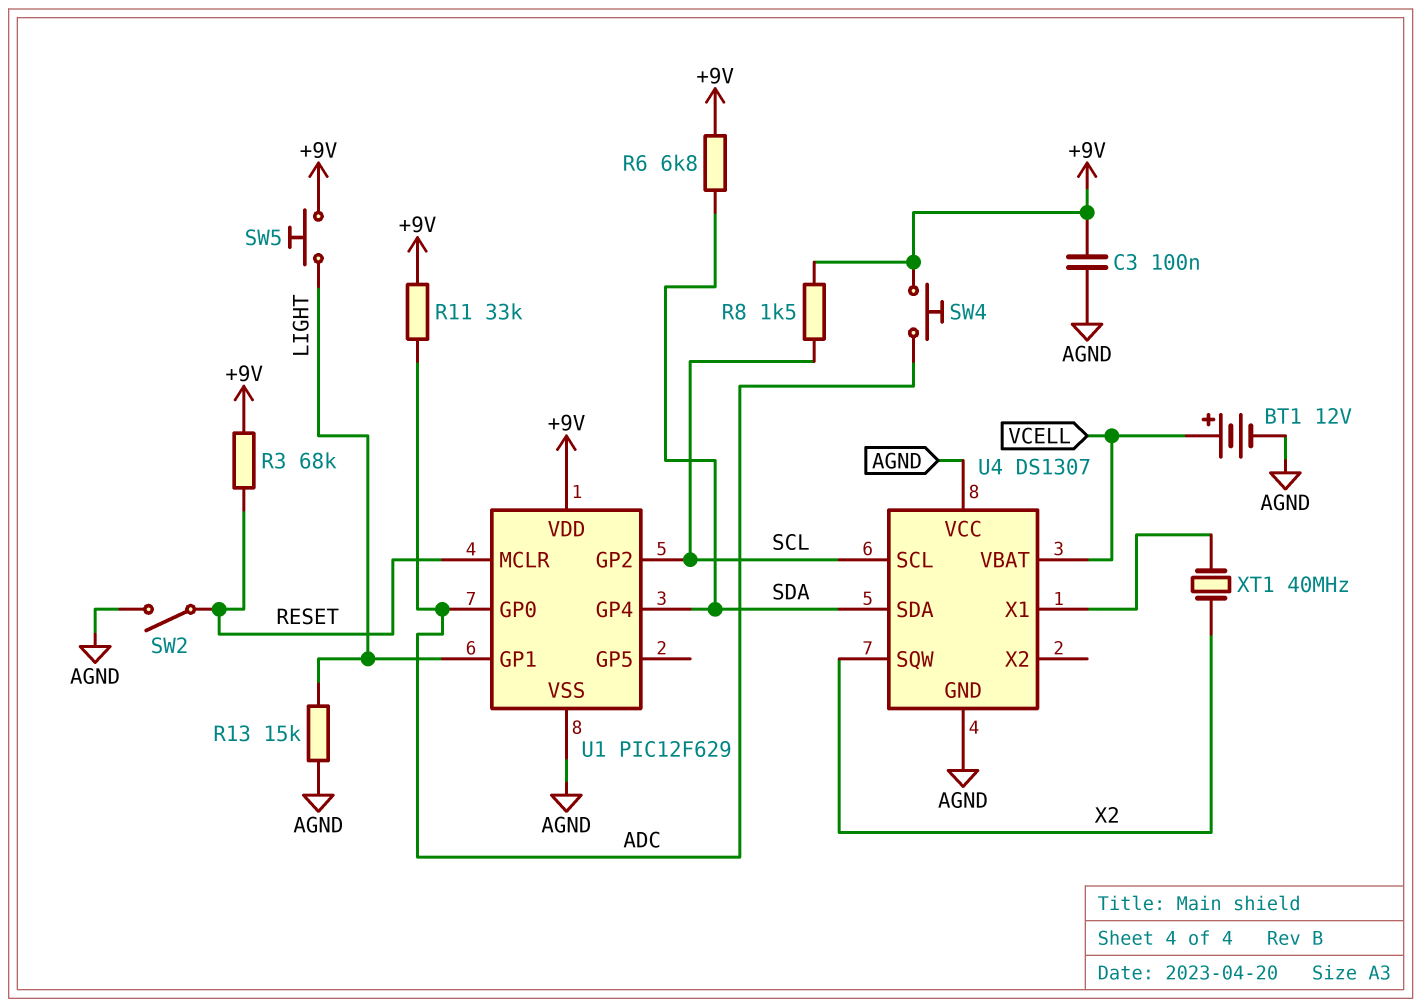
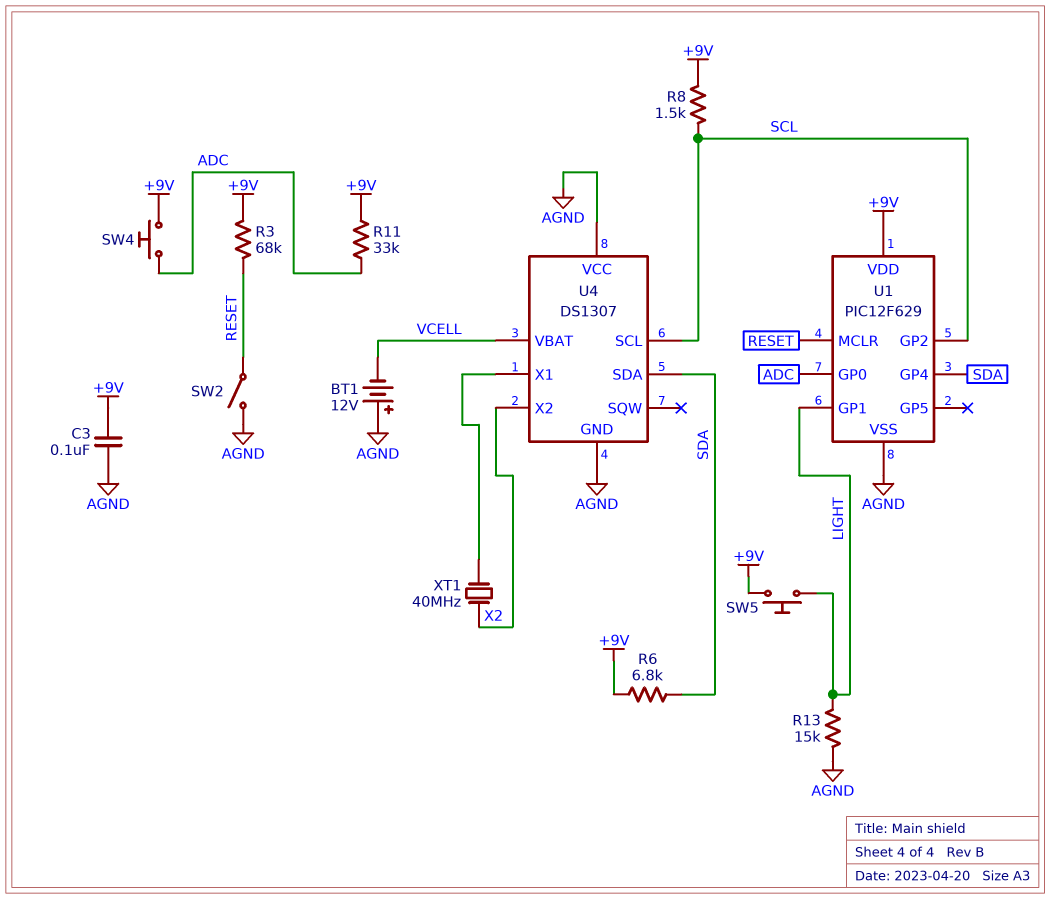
BT1: 12V (plus VCELL, minus AGND) -> 12V (plus AGND, minus VCELL)
U4 pin SQW: X2 -> none
U4 pin X2: none -> X2

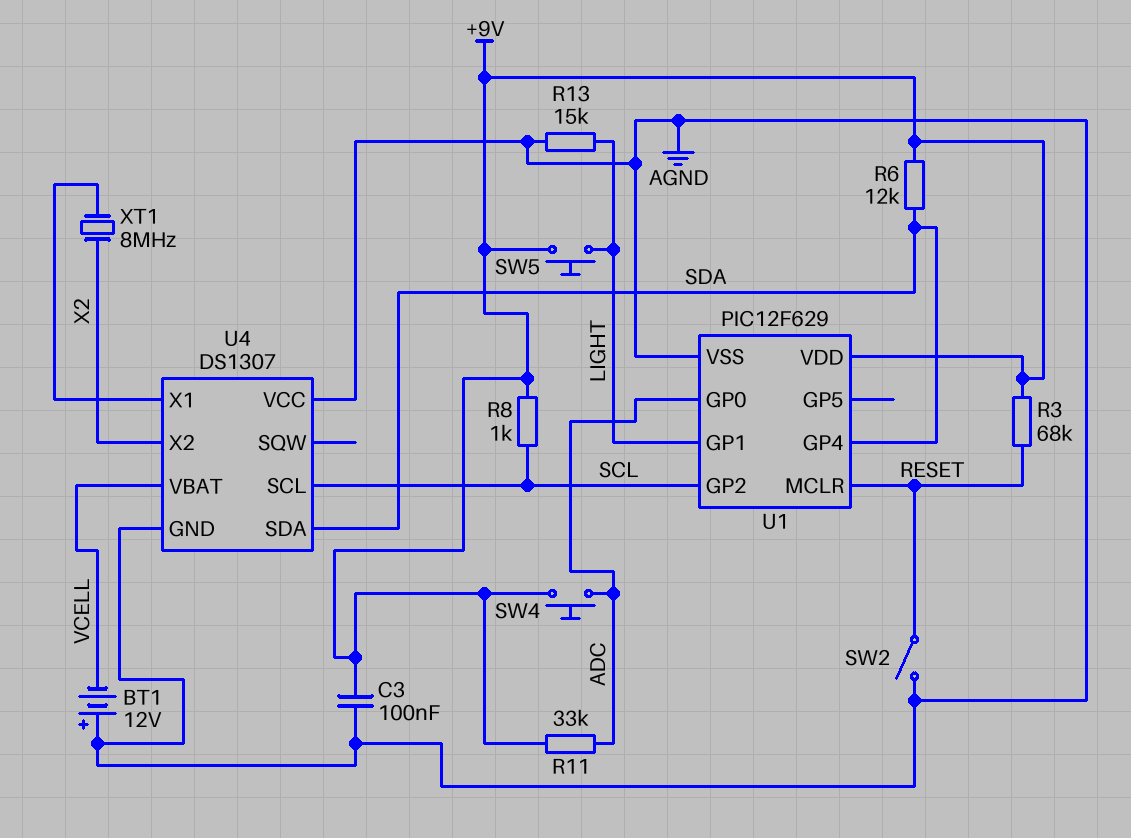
R6: 6.8k (+9V, SDA) -> 12k (+9V, SDA)
R8: 1.5k (+9V, SCL) -> 1k (+9V, SCL)
XT1: 40MHz (U4/X1, X2) -> 8MHz (U4/X1, X2)

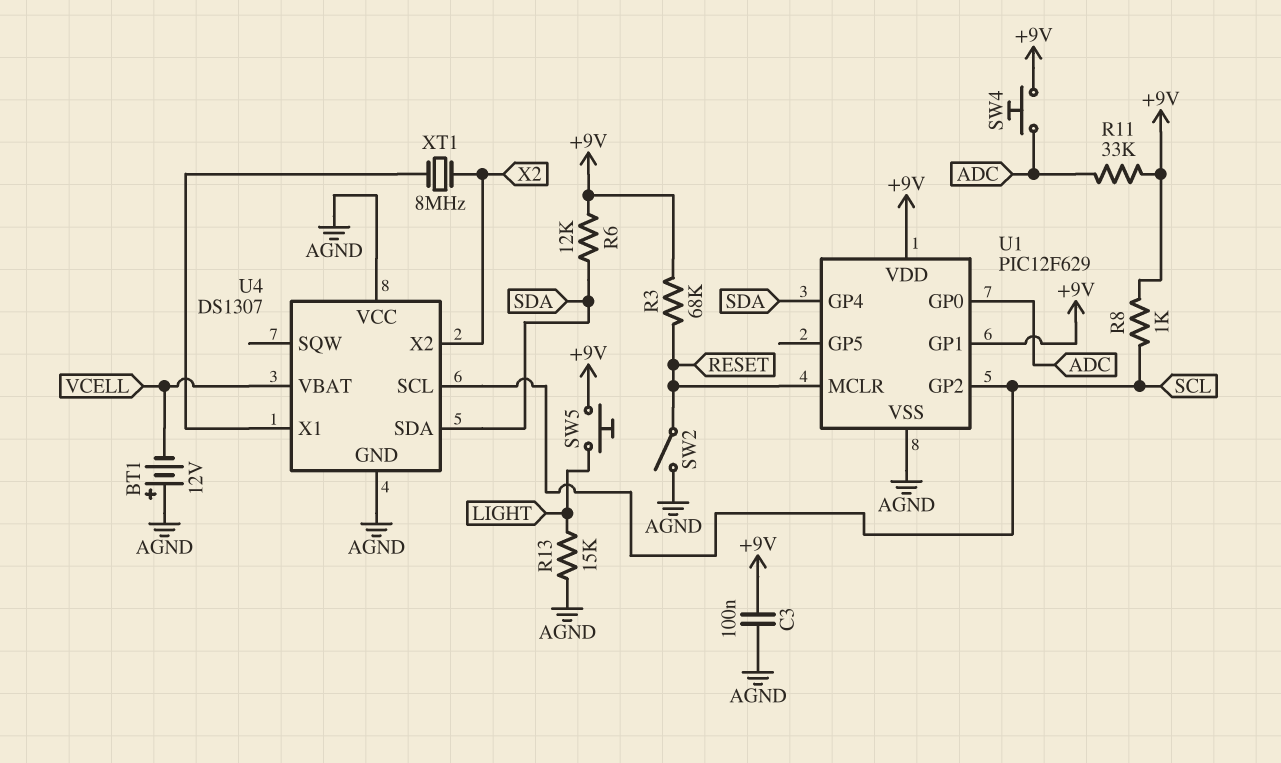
U1 pin GP1: LIGHT -> +9V

